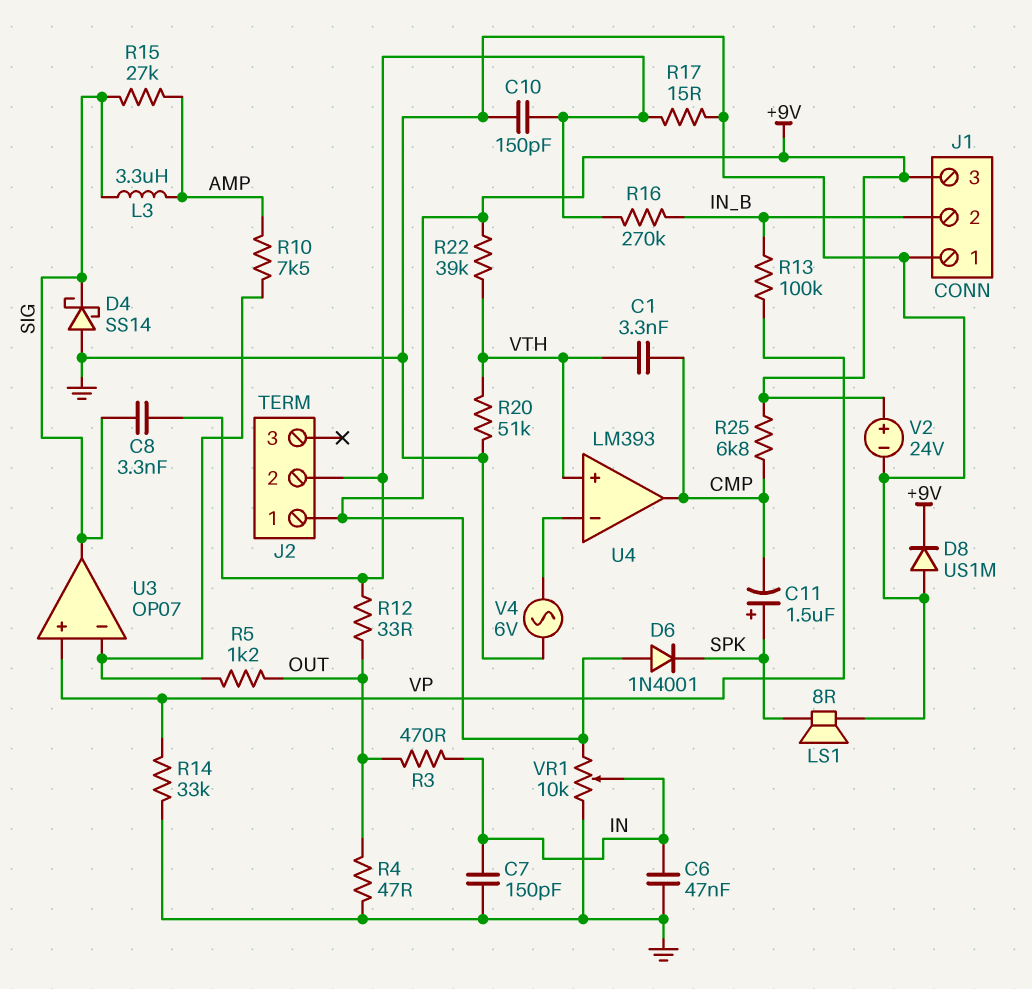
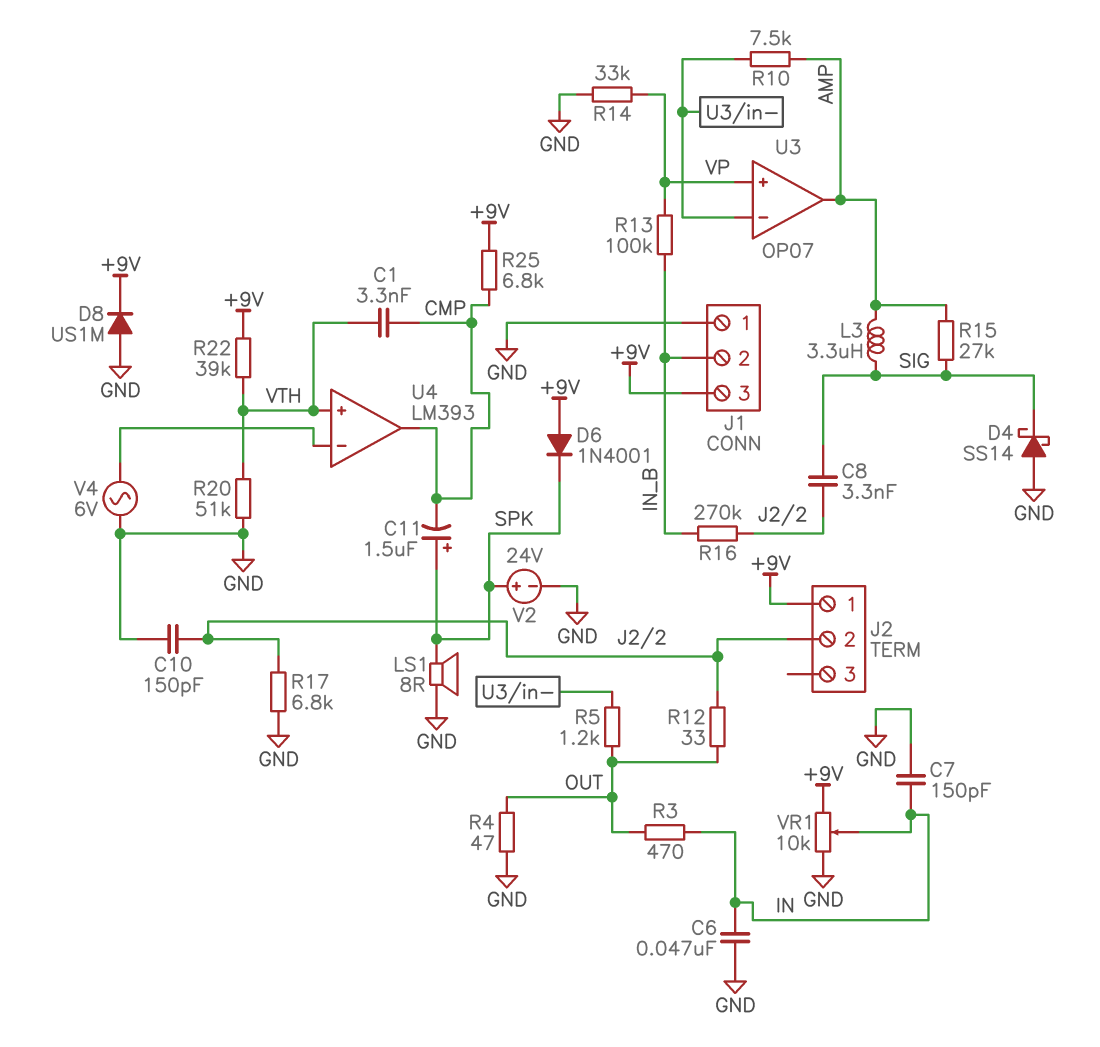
R17: 15 (GND, J2/2) -> 6.8k (GND, J2/2)
U3 pin out: SIG -> AMP
V2: 24V (plus +9V, minus GND) -> 24V (plus SPK, minus GND)

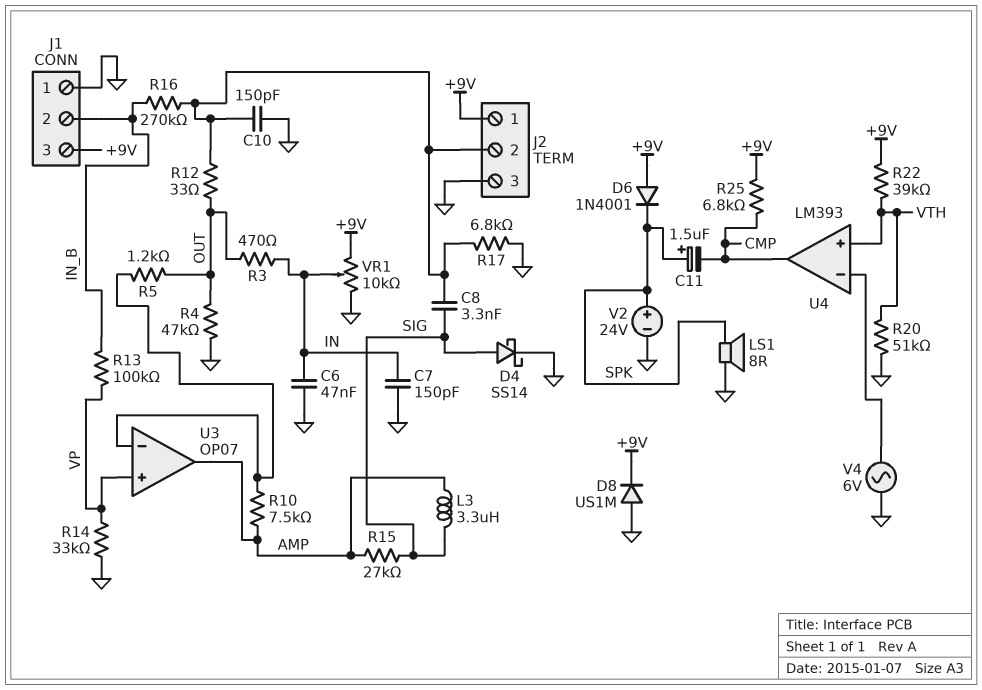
C1: 3.3nF (CMP, VTH) -> none
D4: schottky SS14 (A GND, K SIG) -> schottky SS14 (A SIG, K GND)
J2 pin 3: none -> GND
R4: 47 (GND, OUT) -> 47k (GND, OUT)

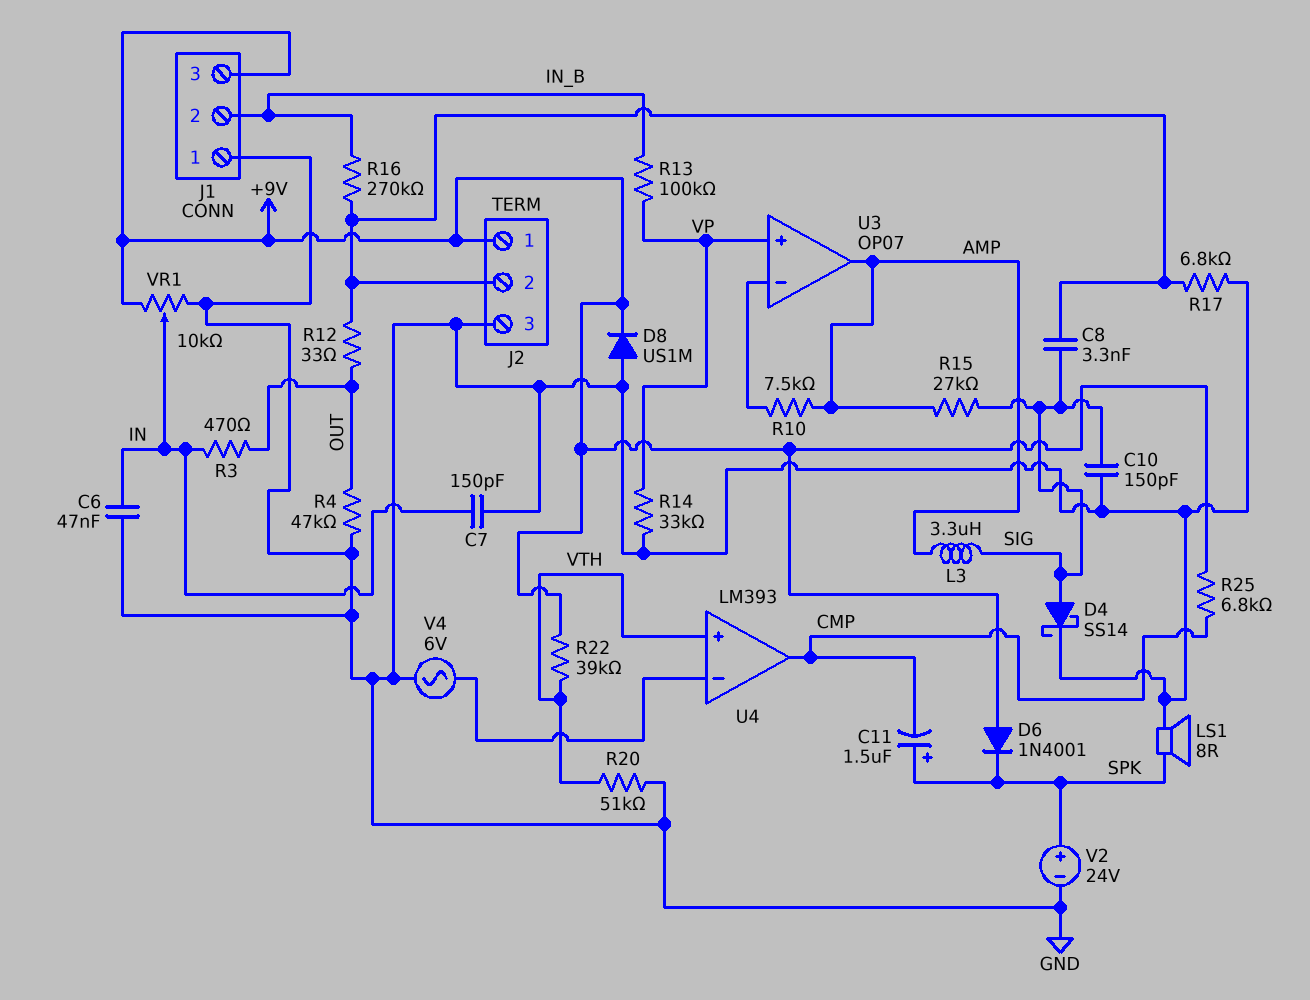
C10: 150pF (GND, J2/2) -> 150pF (GND, SIG)
R5: 1.2k (OUT, U3/in-) -> none

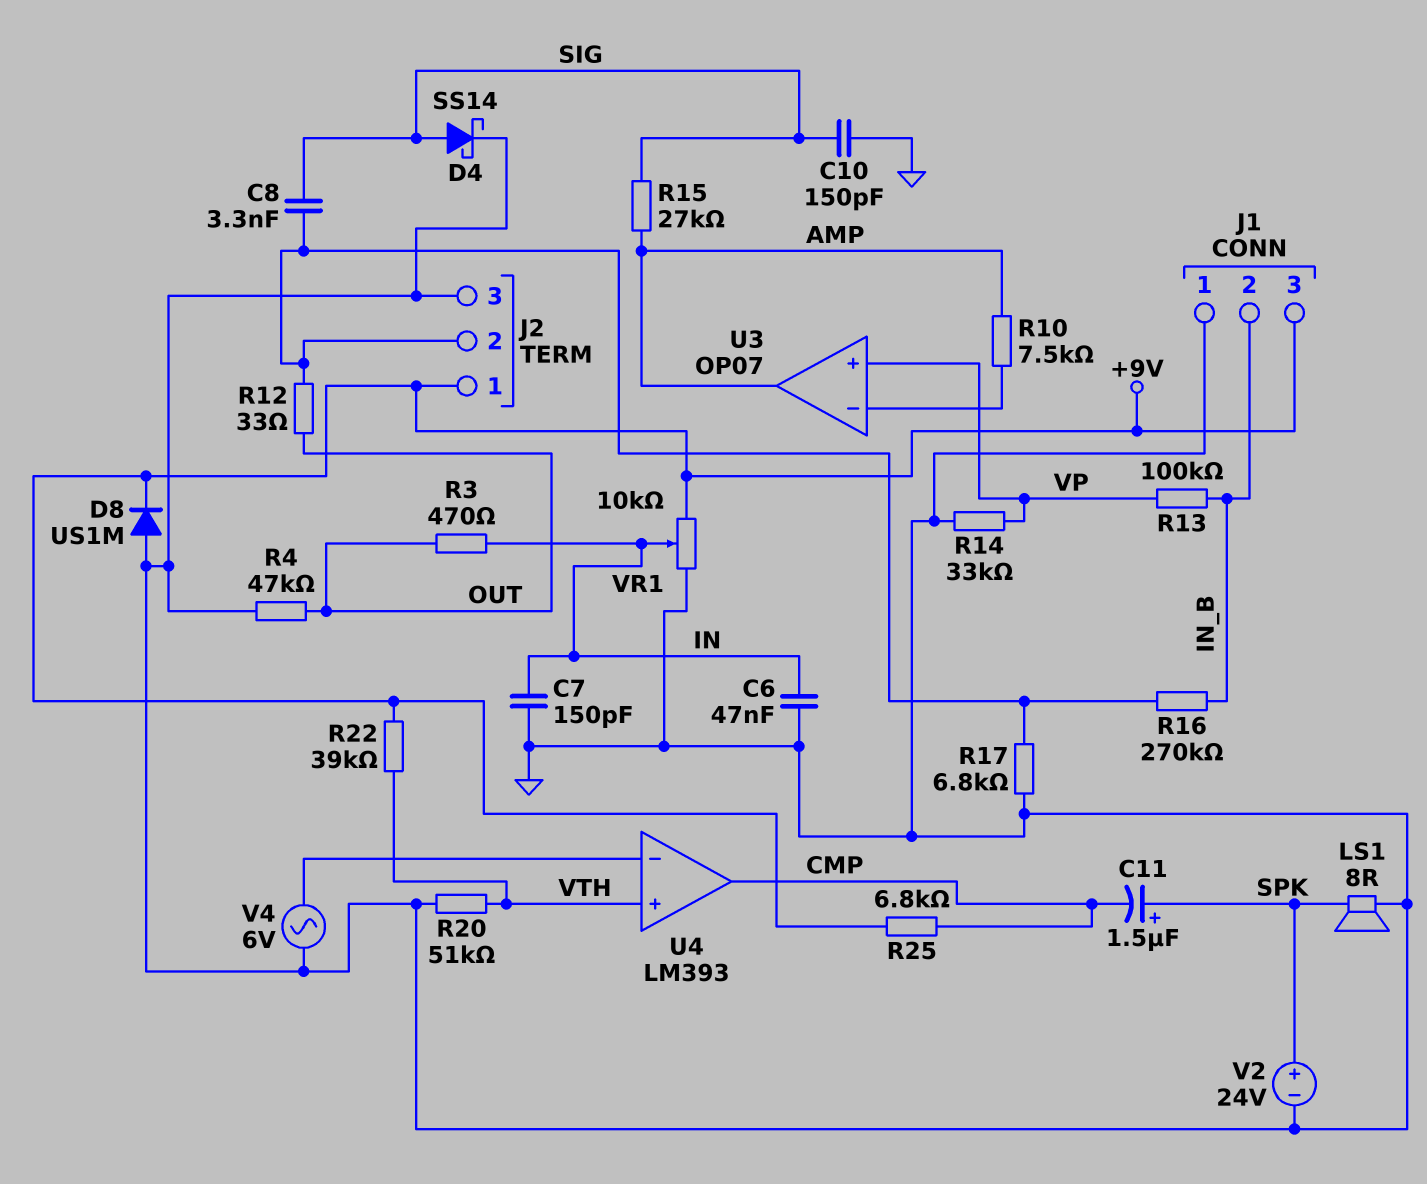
D6: diode 1N4001 (A +9V, K SPK) -> none
L3: 3.3uH (AMP, SIG) -> none

